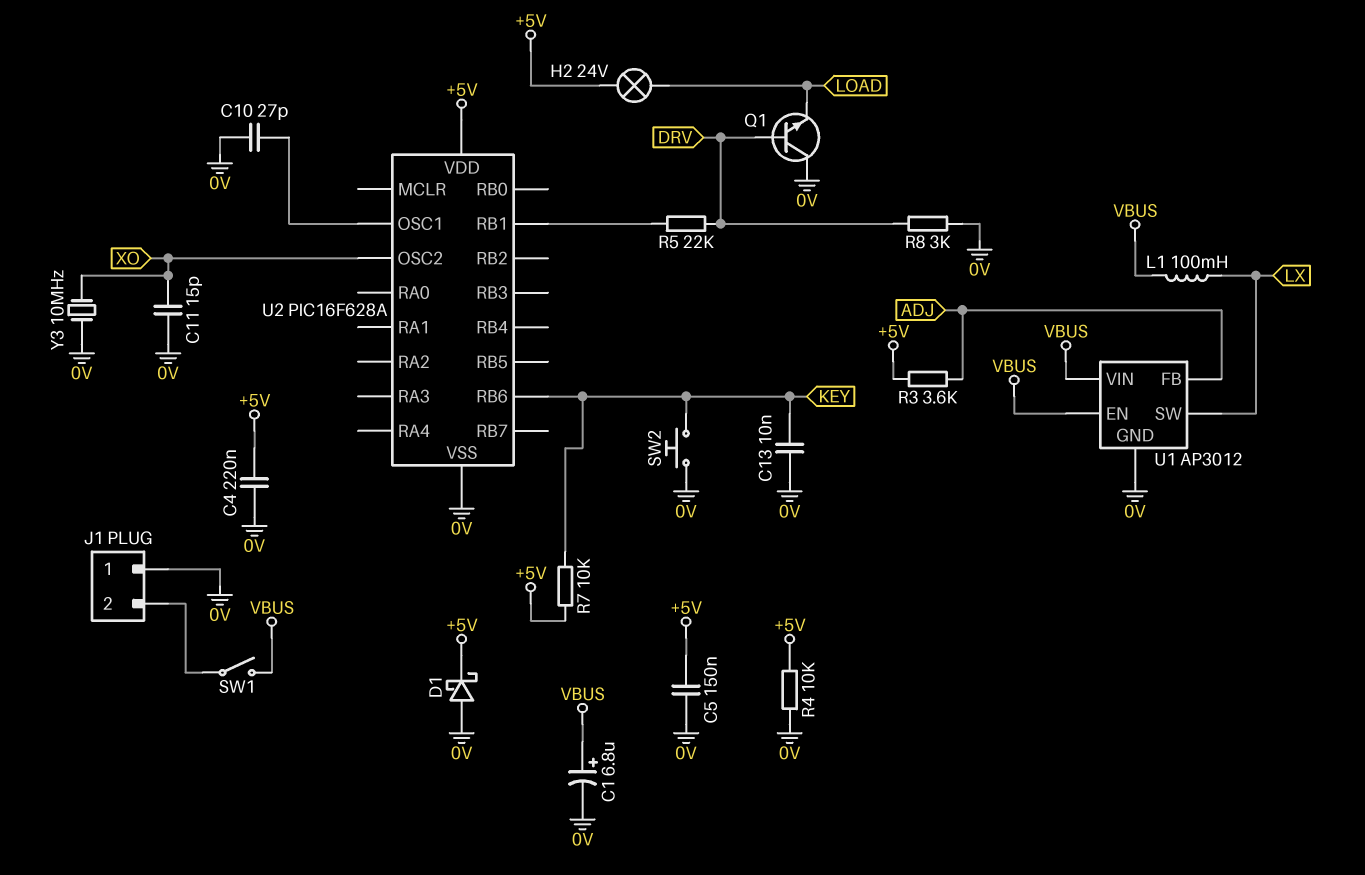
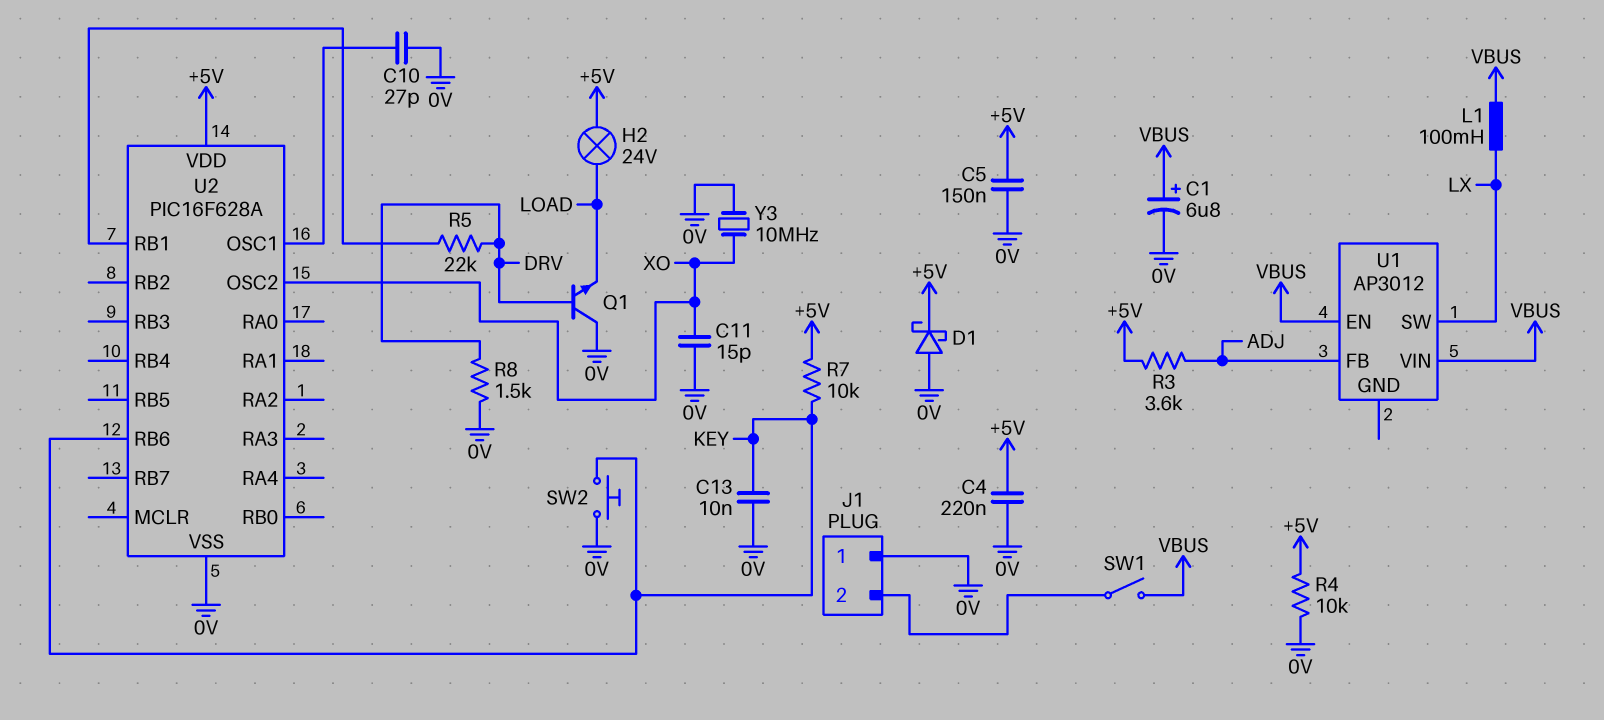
R8: 3k (0V, DRV) -> 1.5k (0V, DRV)
U1 pin GND: 0V -> none

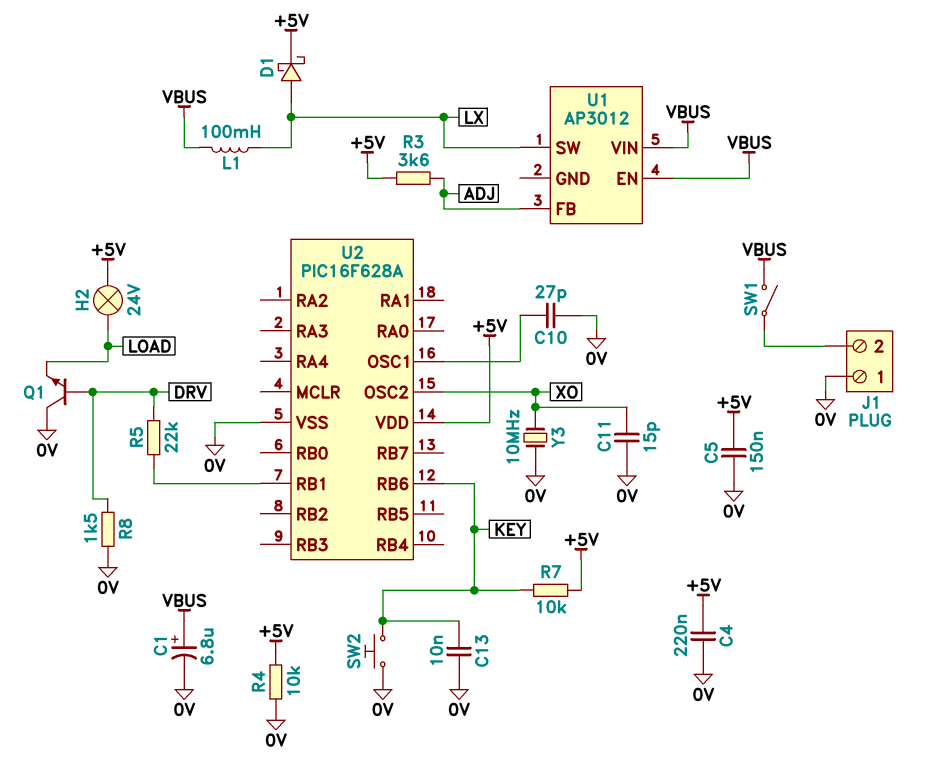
D1: schottky (A 0V, K +5V) -> schottky (A LX, K +5V)

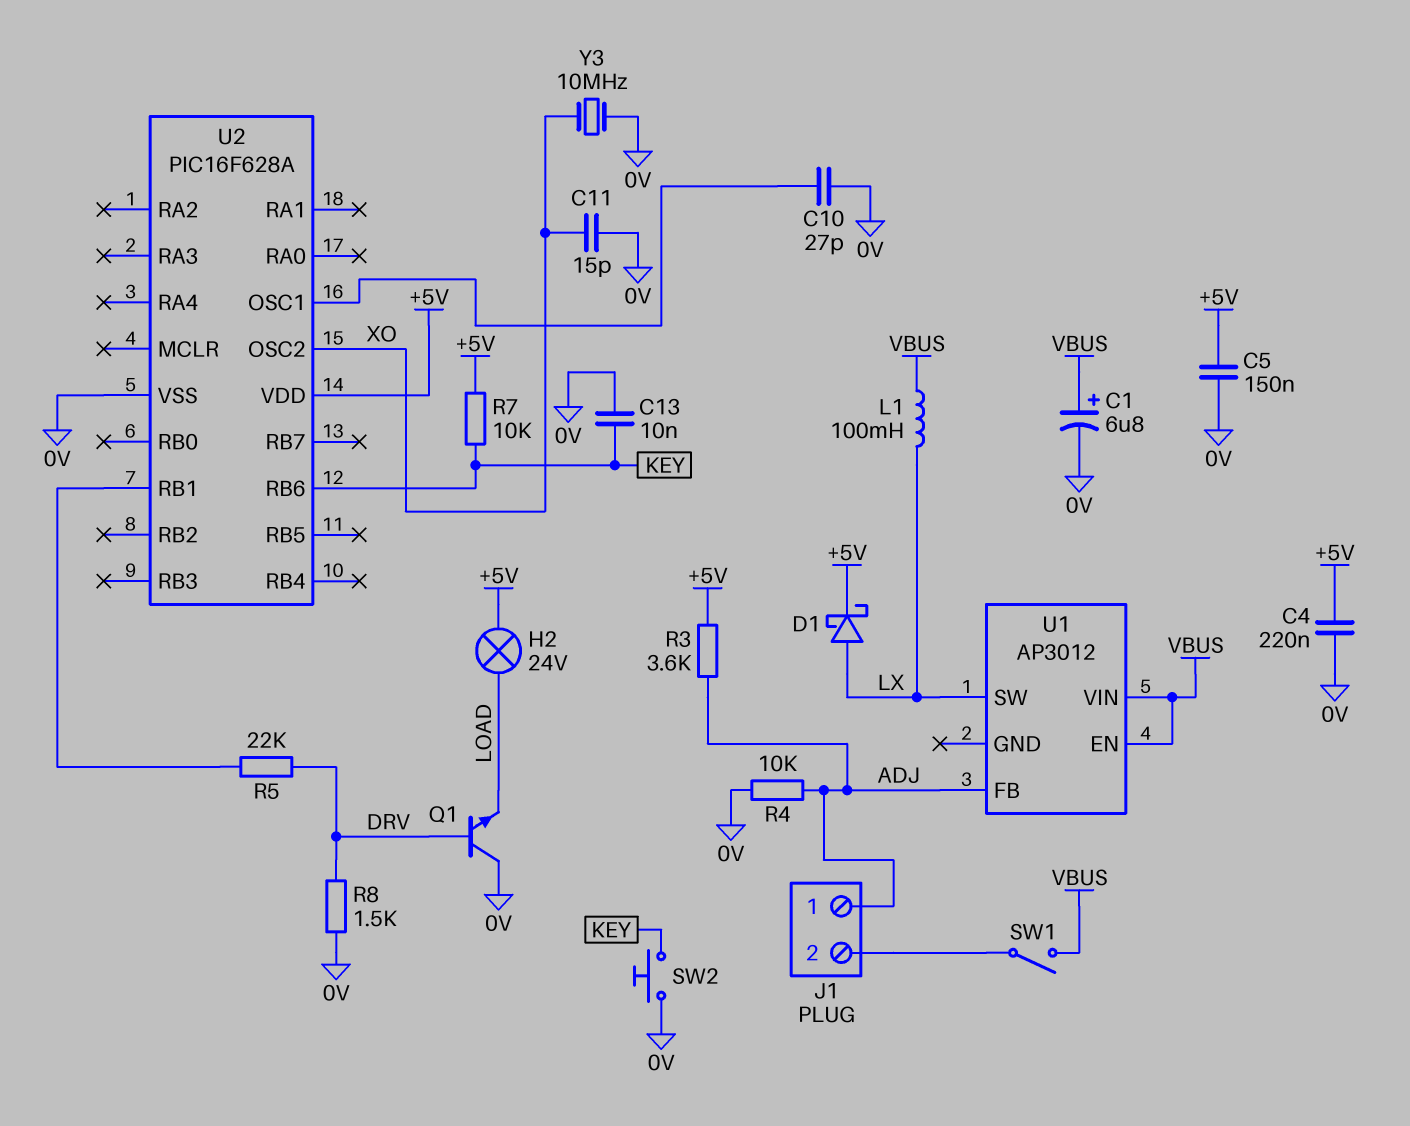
J1 pin 1: 0V -> ADJ
R4: 10k (+5V, 0V) -> 10k (0V, ADJ)

